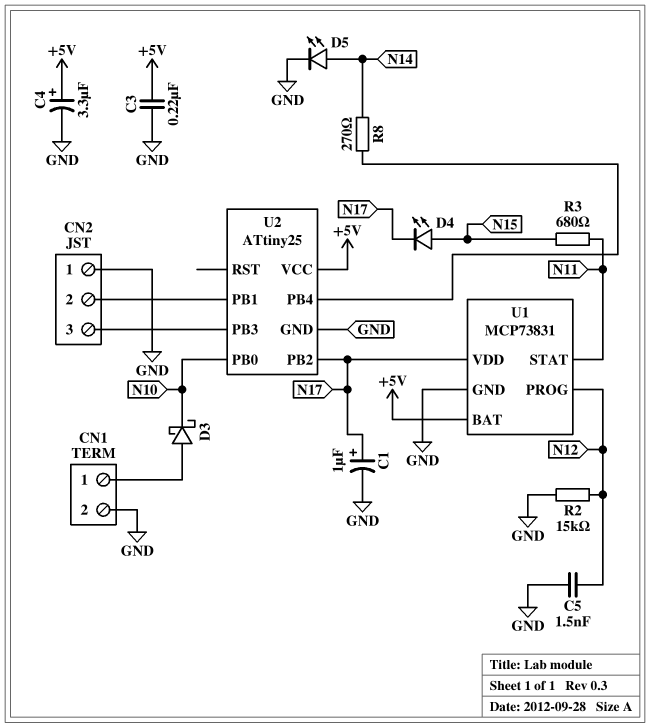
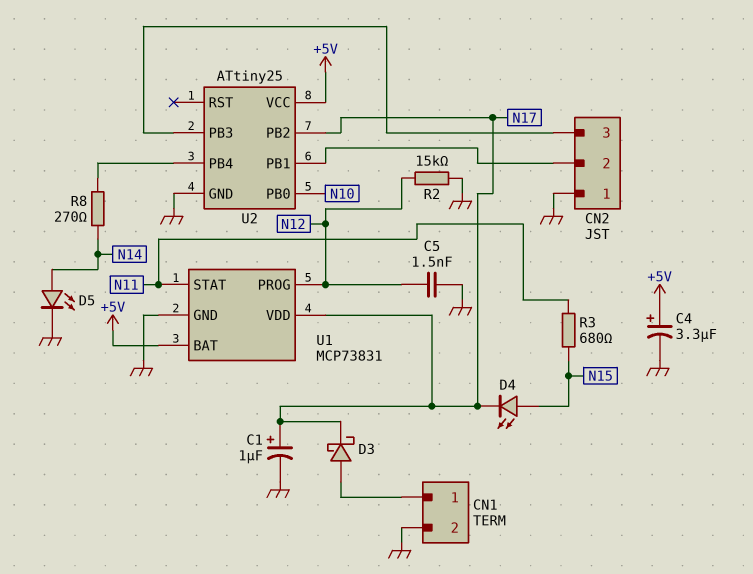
C3: 220nF (+5V, GND) -> none
D3: schottky (A CN1/1, K N10) -> schottky (A CN1/1, K N17)

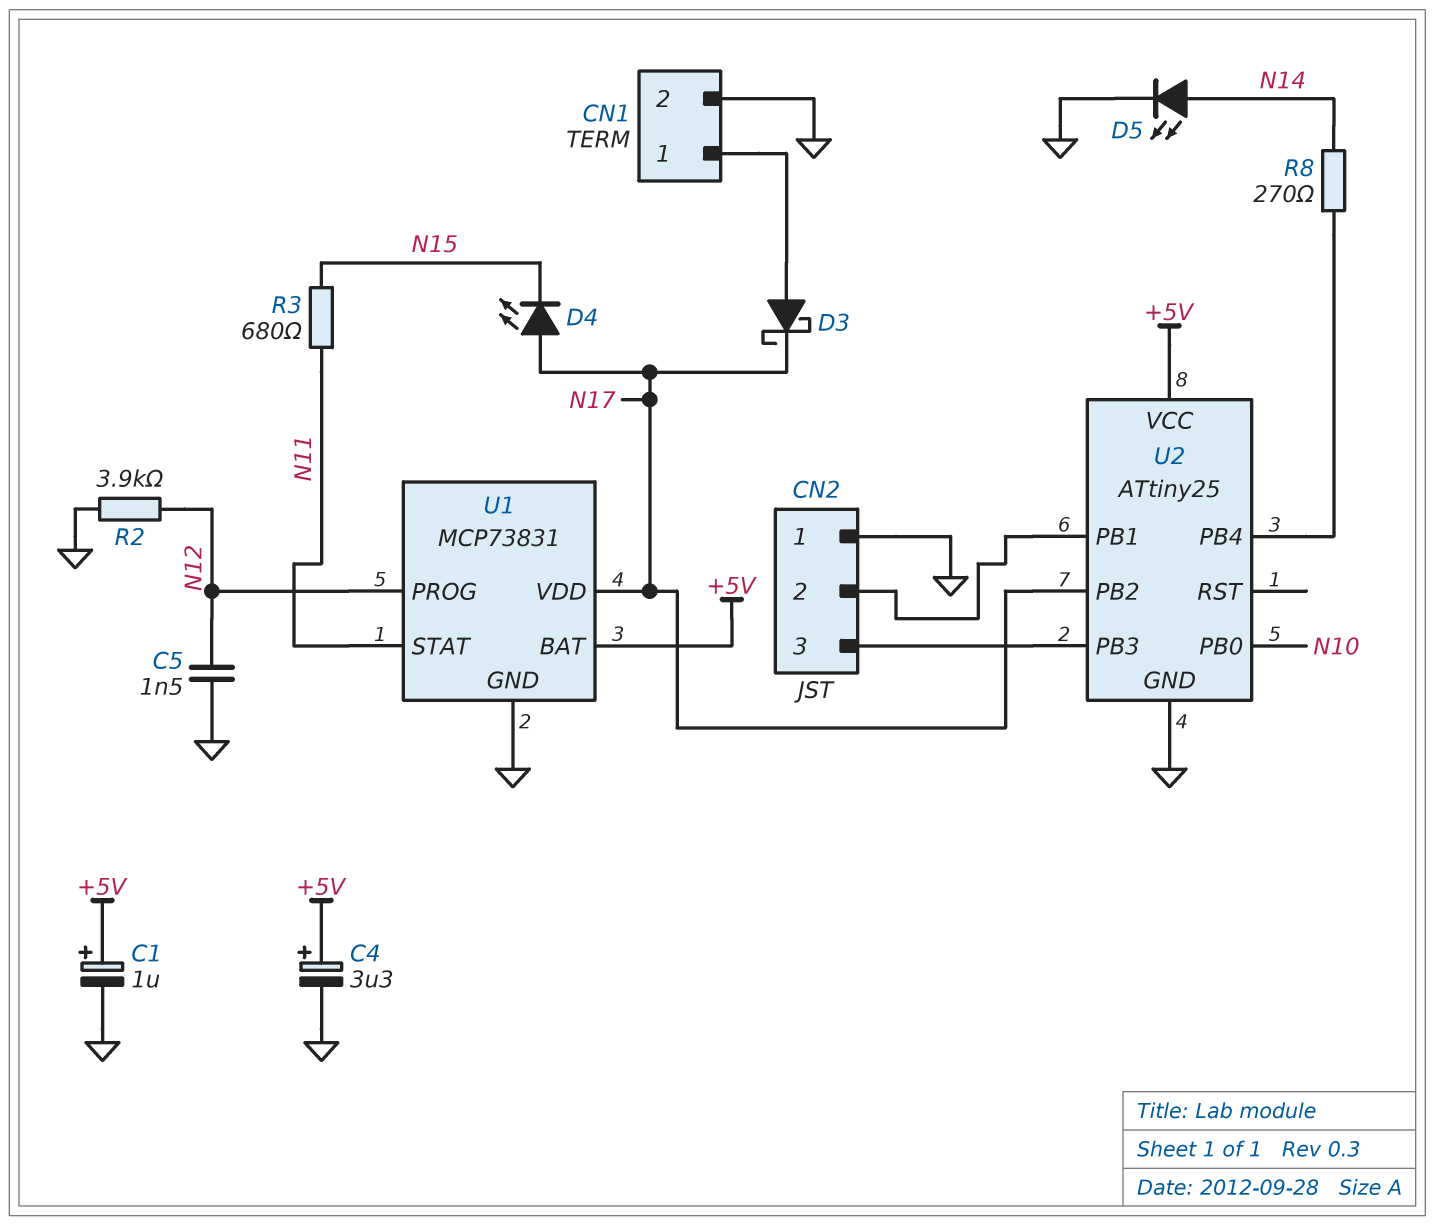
C1: 1uF (plus N17, minus GND) -> 1uF (plus +5V, minus GND)
D4: LED (A N15, K N17) -> LED (A N17, K N15)
R2: 15k (GND, N12) -> 3.9k (GND, N12)

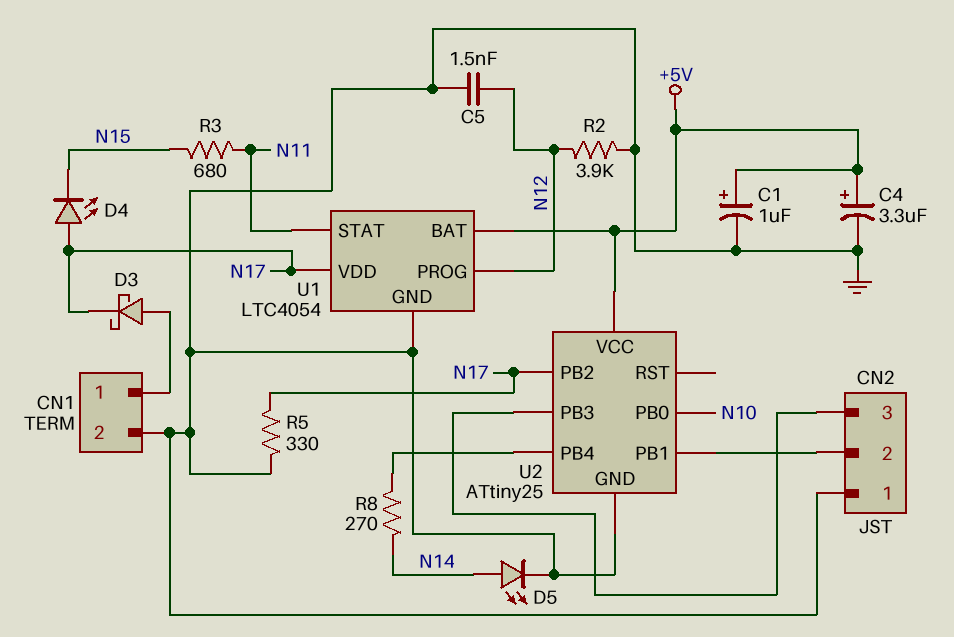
R5: none -> 330 (GND, N17)
U1: MCP73831 -> LTC4054

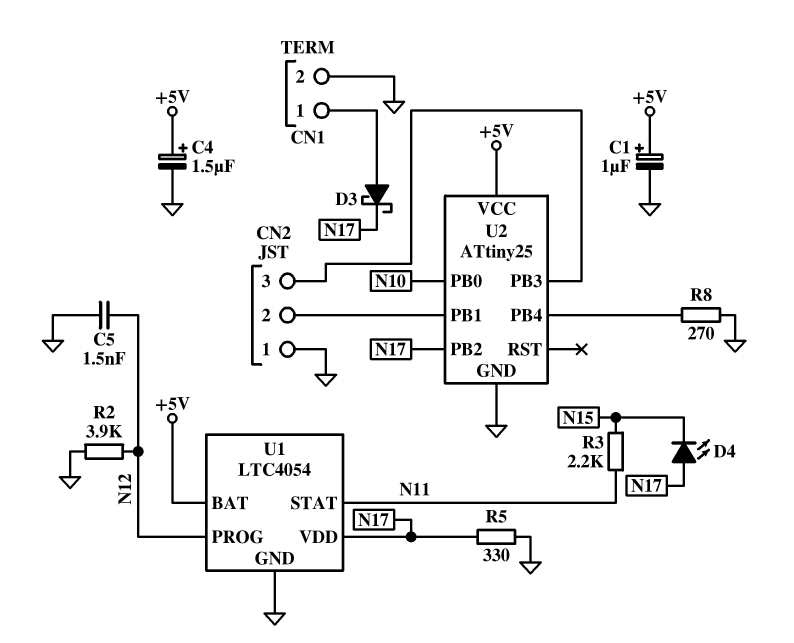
C4: 3.3uF (plus +5V, minus GND) -> 1.5uF (plus +5V, minus GND)
D5: LED (A N14, K GND) -> none
R3: 680 (N11, N15) -> 2.2k (N11, N15)
R8: 270 (N14, U2/PB4) -> 270 (GND, U2/PB4)

